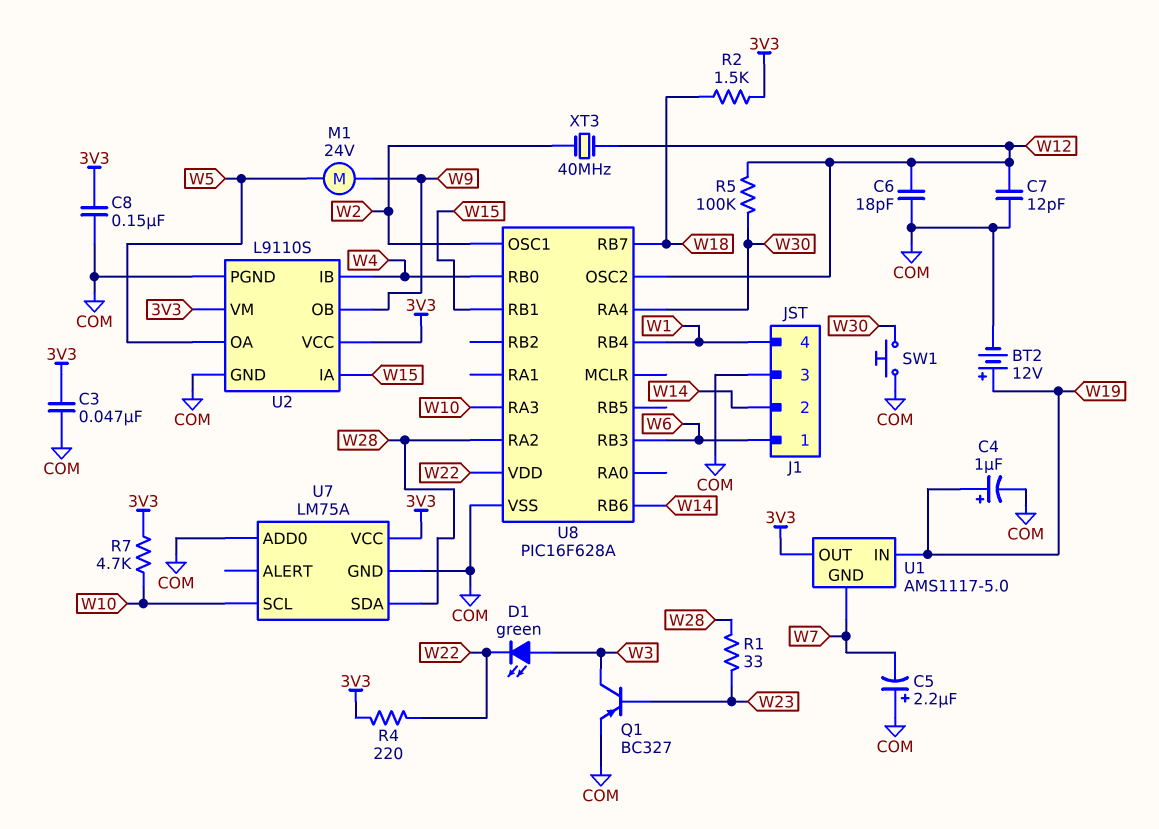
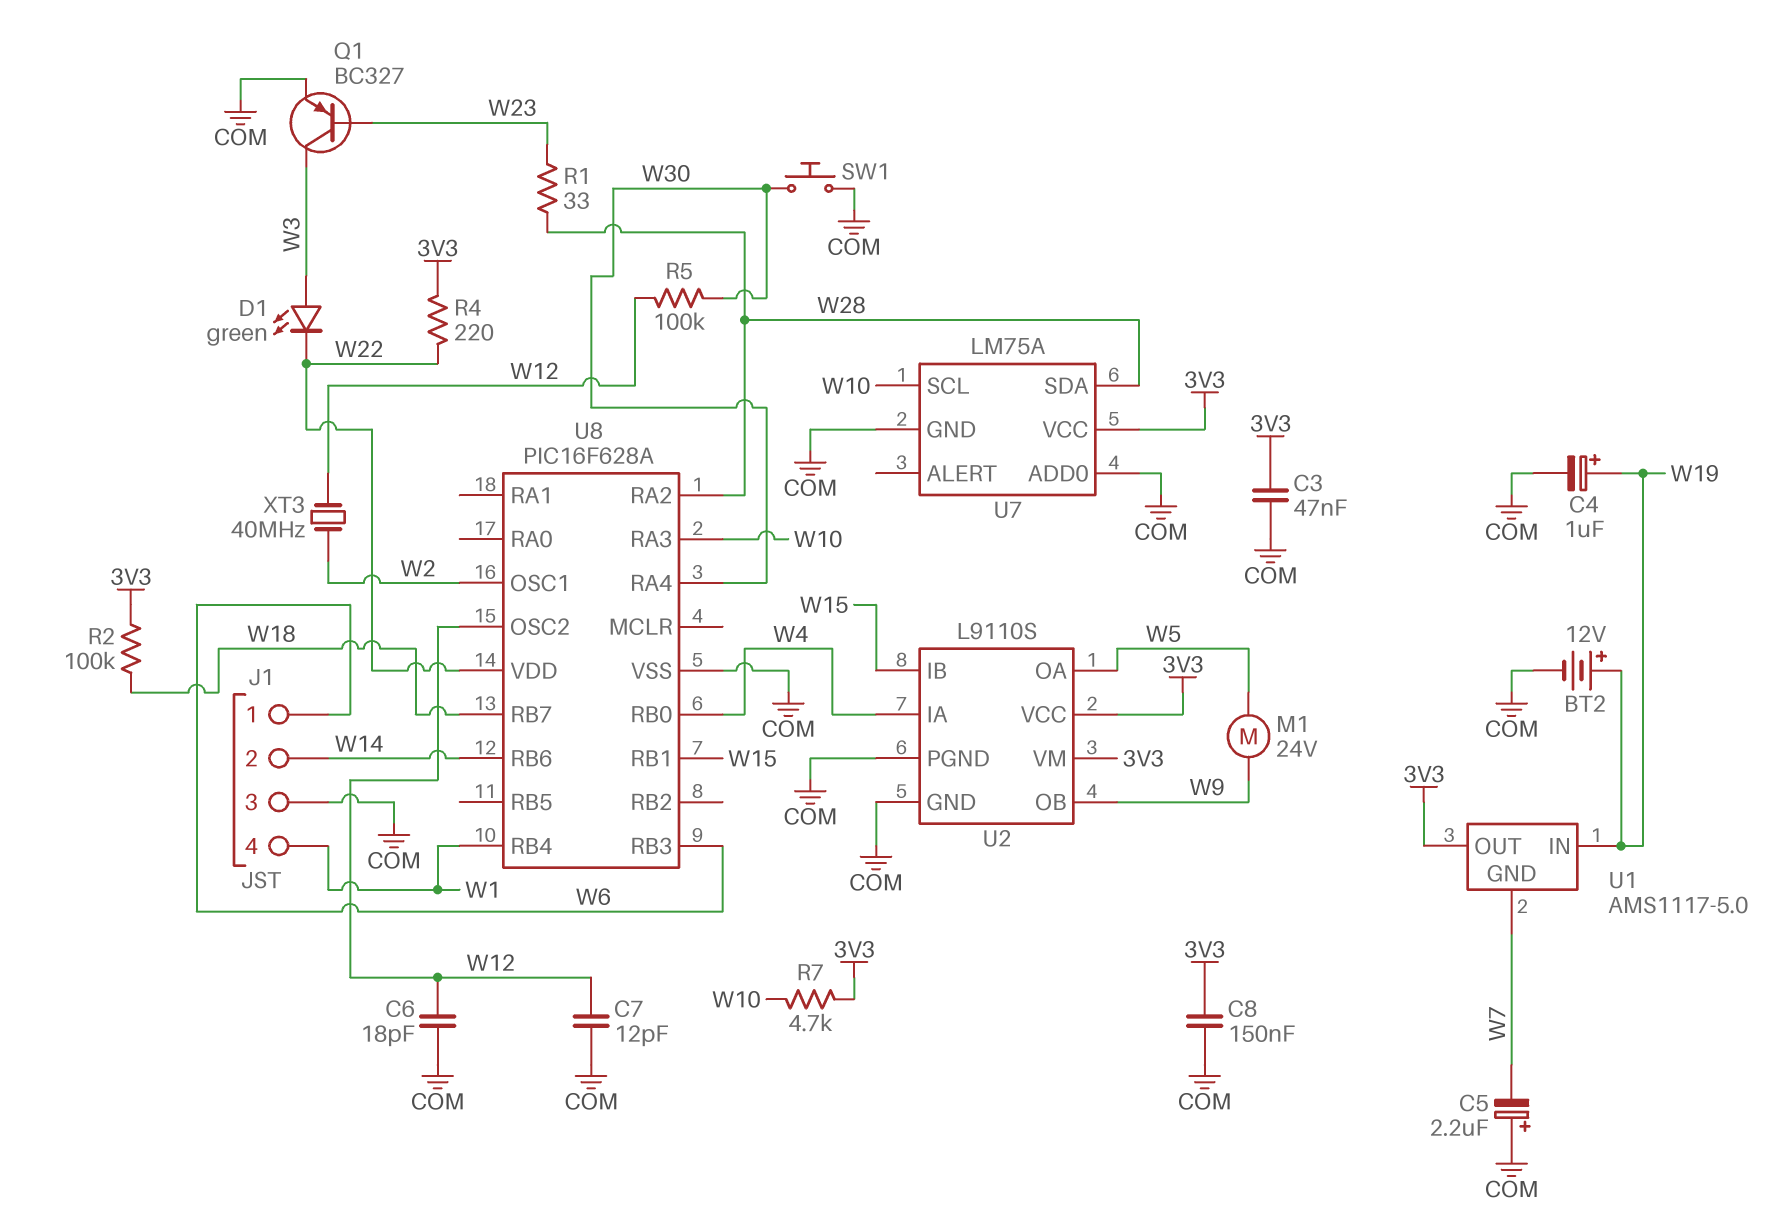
R2: 1.5k (3V3, W18) -> 100k (3V3, W18)
U2 pin IA: W15 -> W4
U2 pin IB: W4 -> W15

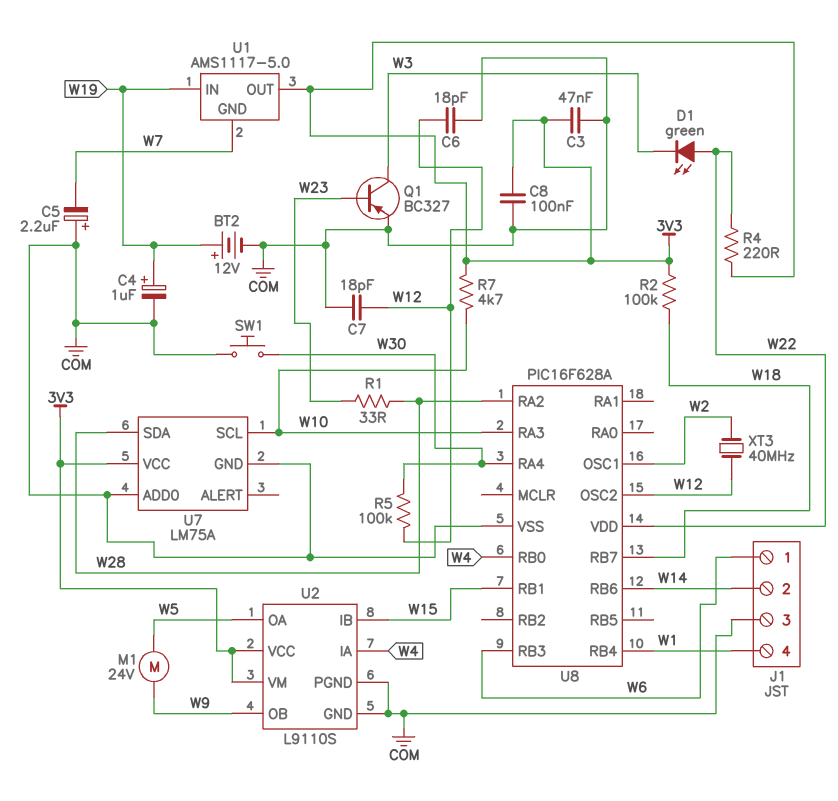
C7: 12pF (COM, W12) -> 18pF (COM, W12)
C8: 150nF (3V3, COM) -> 100nF (3V3, COM)
D1: LED green (A W3, K W22) -> LED green (A W22, K W3)

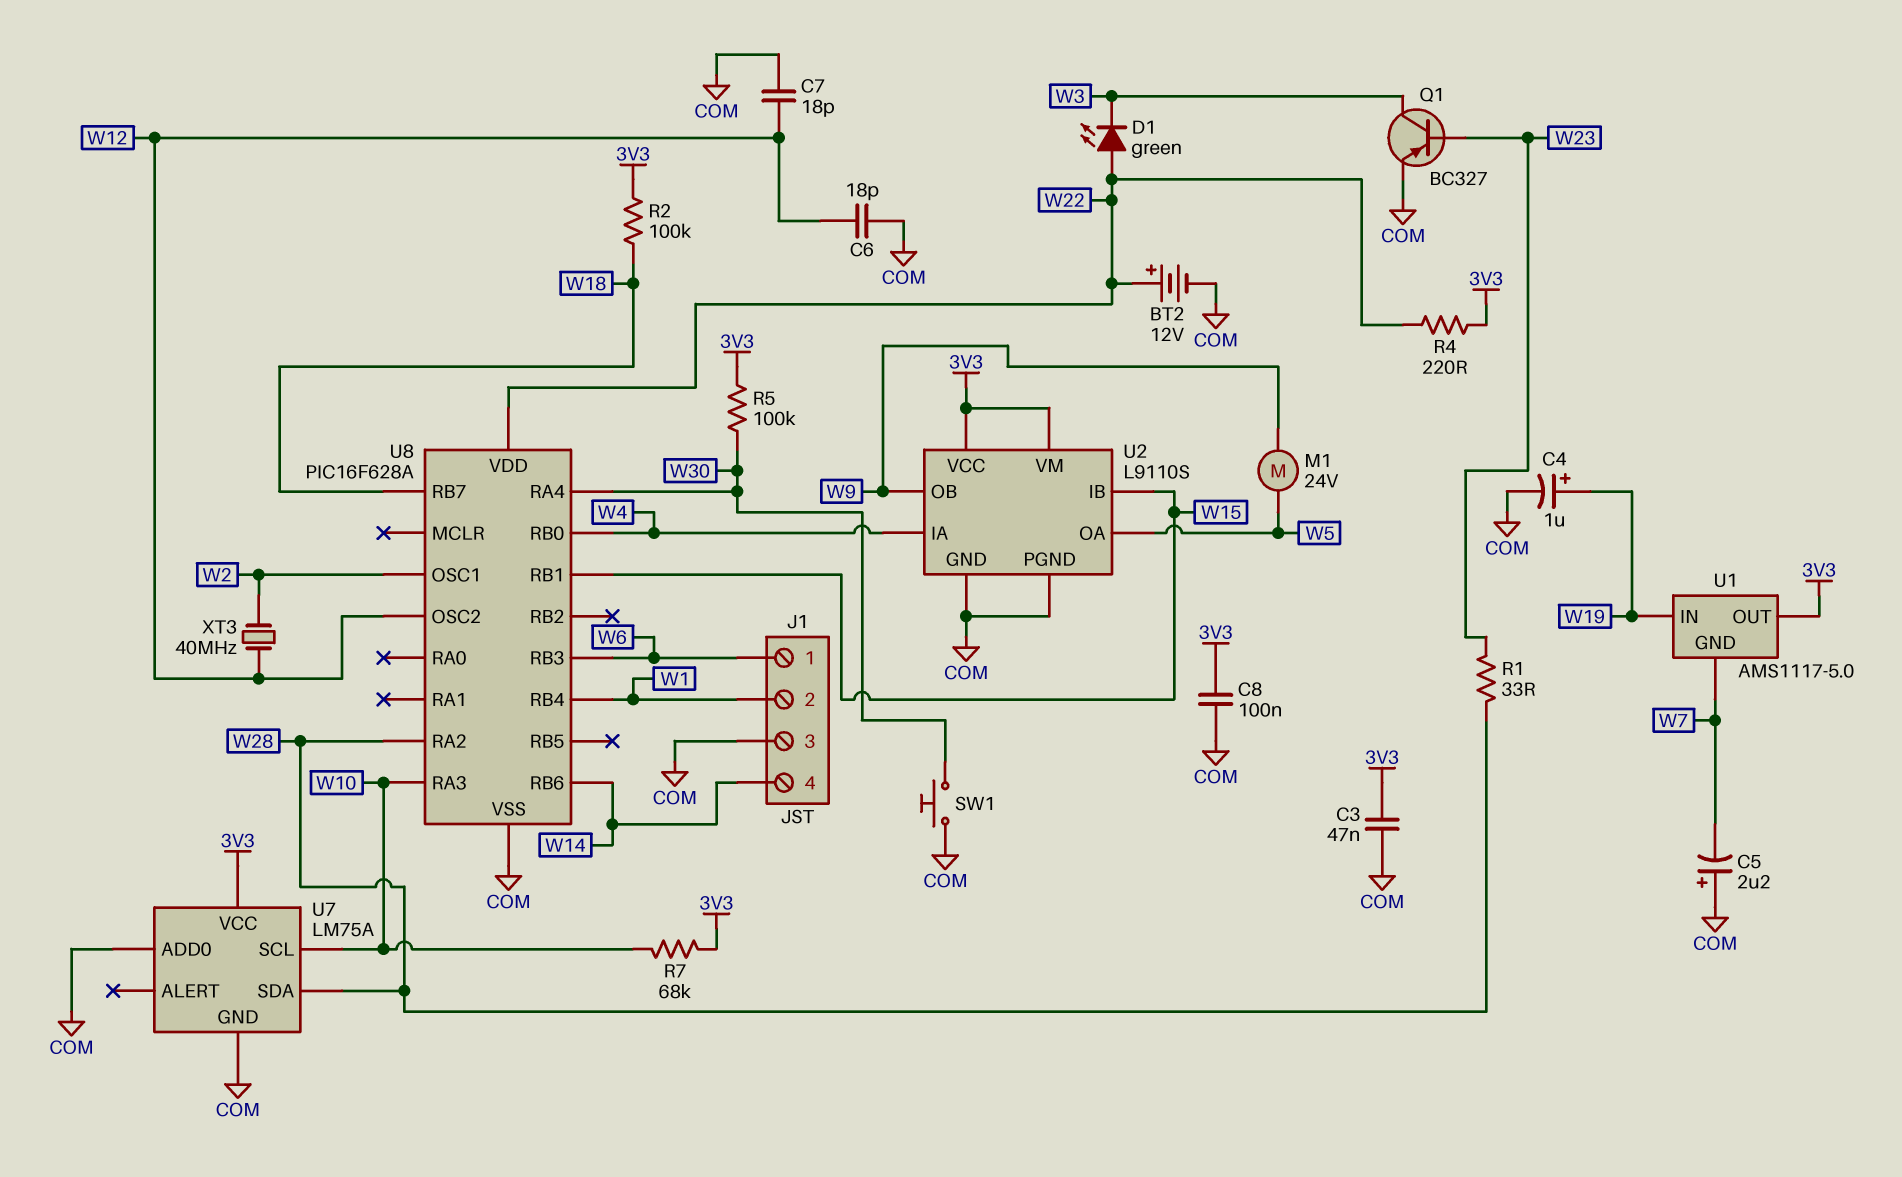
BT2: 12V (plus W19, minus COM) -> 12V (plus W22, minus COM)
J1 pin 2: W14 -> W1
J1 pin 4: W1 -> W14
R5: 100k (W12, W30) -> 100k (3V3, W30)
R7: 4.7k (3V3, W10) -> 68k (3V3, W10)

